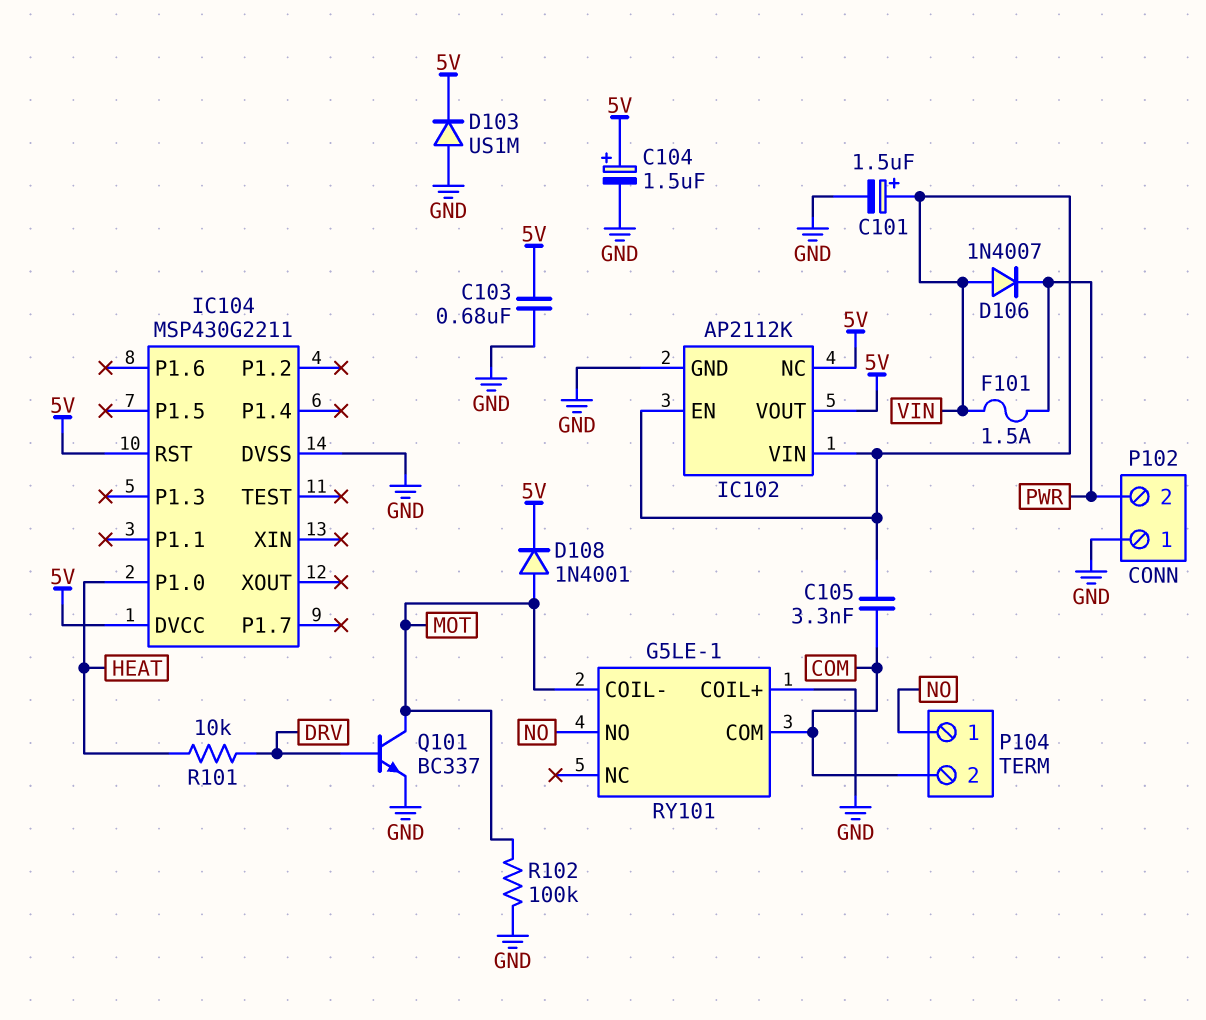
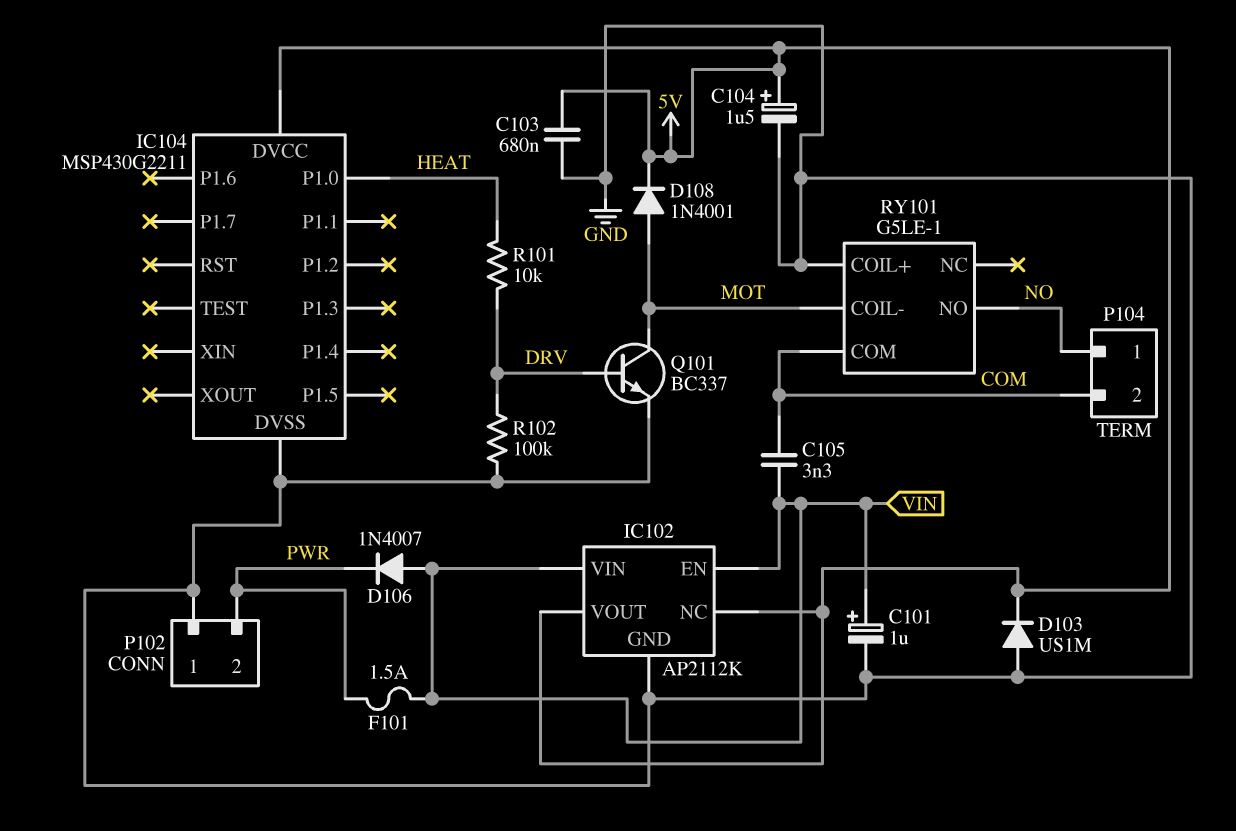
C101: 1.5uF (plus VIN, minus GND) -> 1uF (plus VIN, minus GND)
IC104 pin RST: 5V -> none
R102: 100k (GND, MOT) -> 100k (DRV, GND)

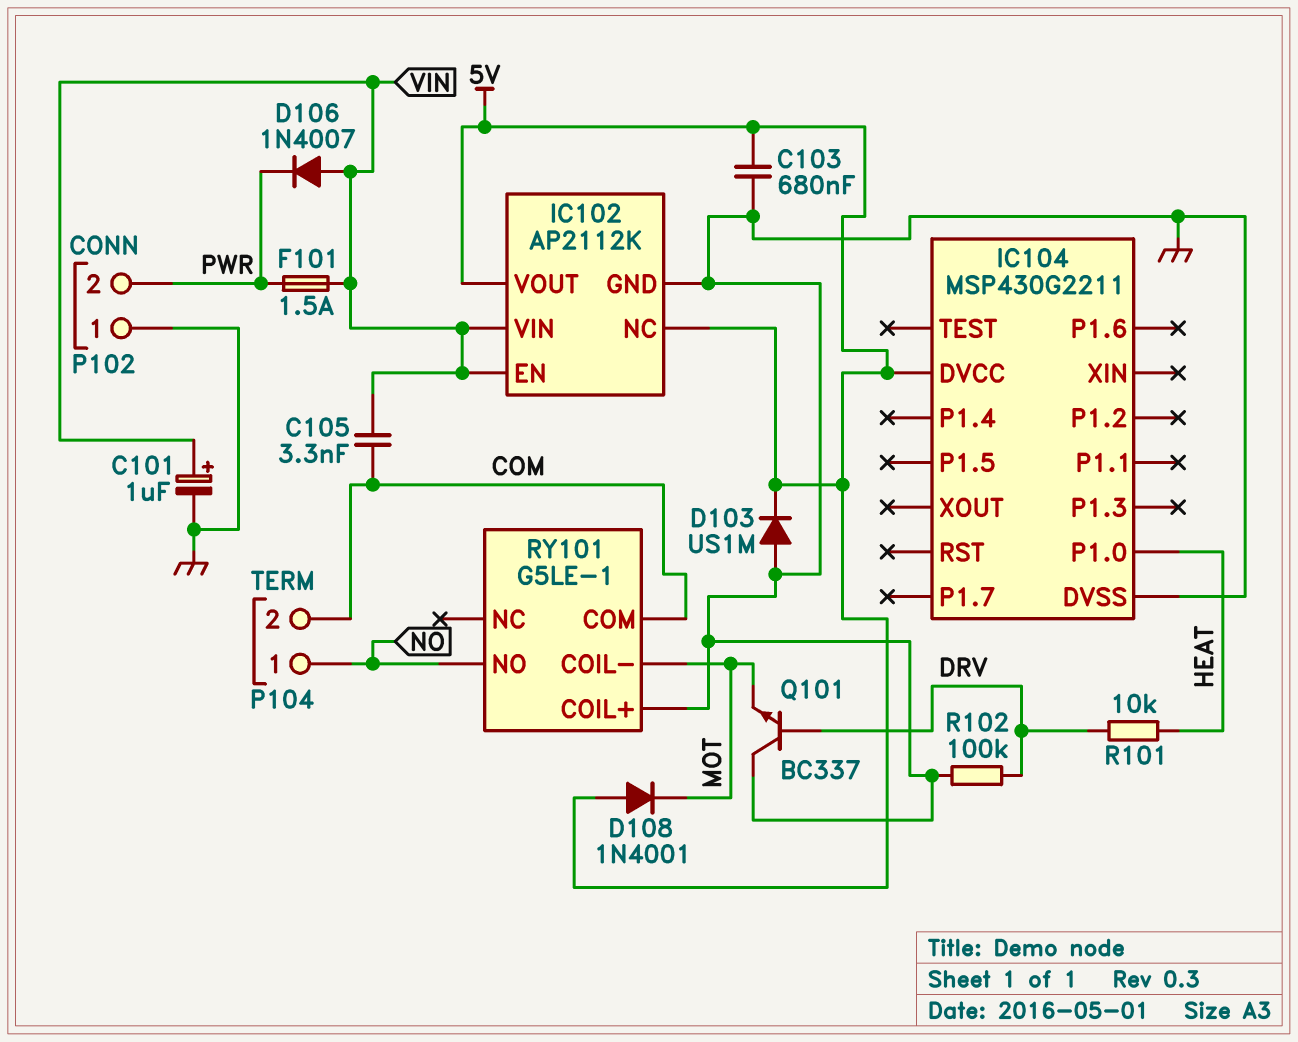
C104: 1.5uF (plus 5V, minus GND) -> none
D108: diode 1N4001 (A MOT, K 5V) -> diode 1N4001 (A 5V, K MOT)
Q101: NPN BC337 (B DRV, C MOT, E GND) -> NPN BC337 (B DRV, C GND, E MOT)

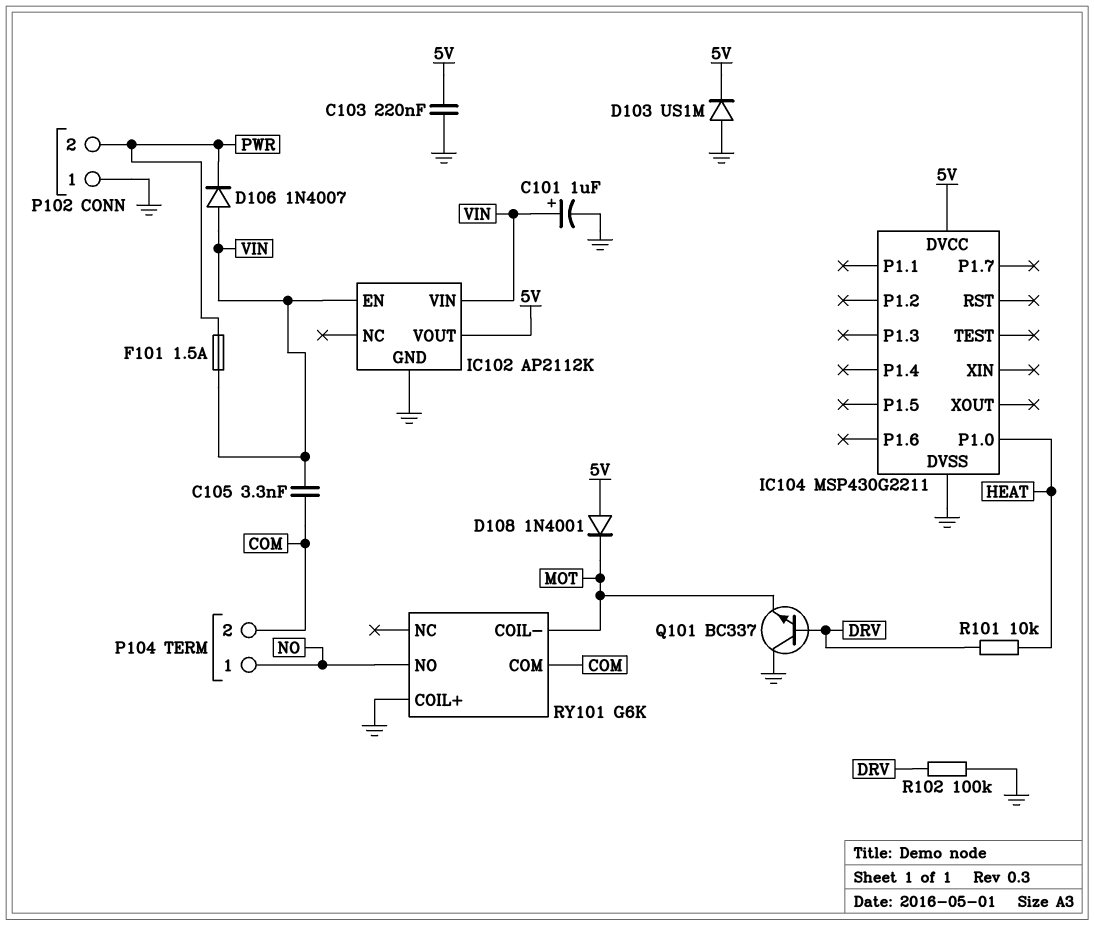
C103: 680nF (5V, GND) -> 220nF (5V, GND)
IC102 pin NC: 5V -> none
RY101: G5LE-1 -> G6K

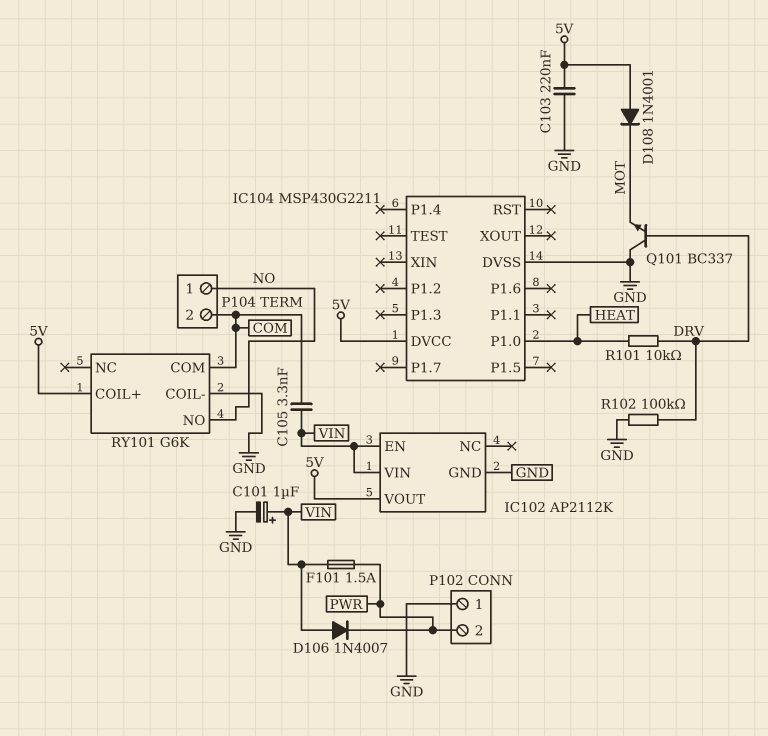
D103: diode US1M (A GND, K 5V) -> none
RY101 pin COIL+: GND -> 5V
RY101 pin COIL-: MOT -> GND

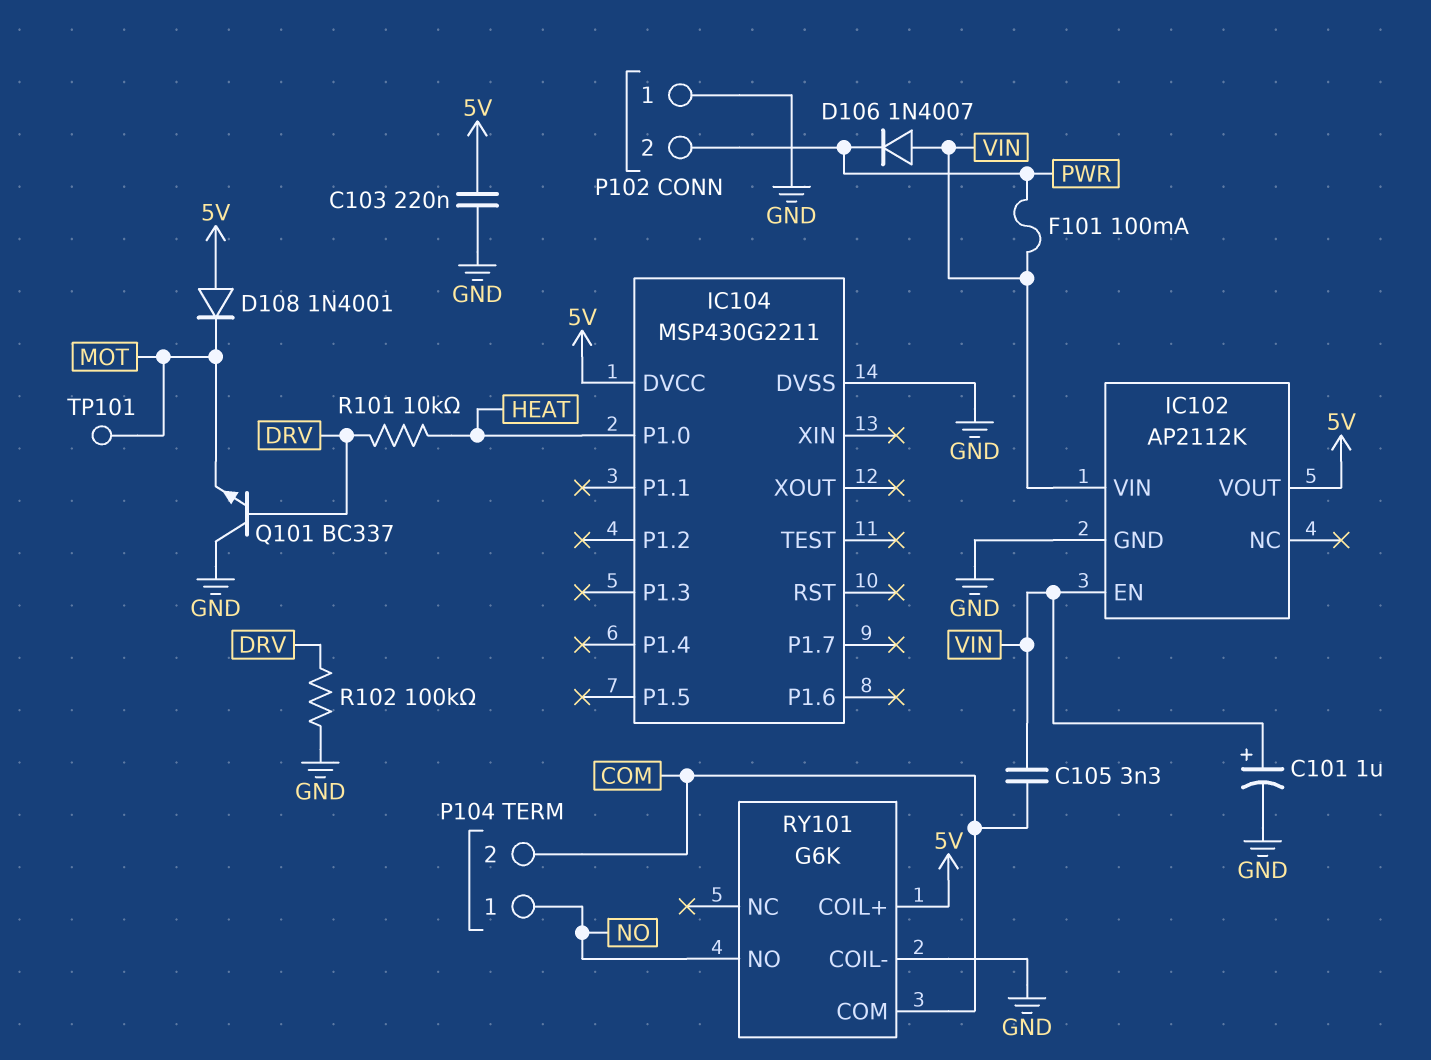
F101: 1.5A (PWR, VIN) -> 100mA (PWR, VIN)
TP101: none -> test point (MOT)

